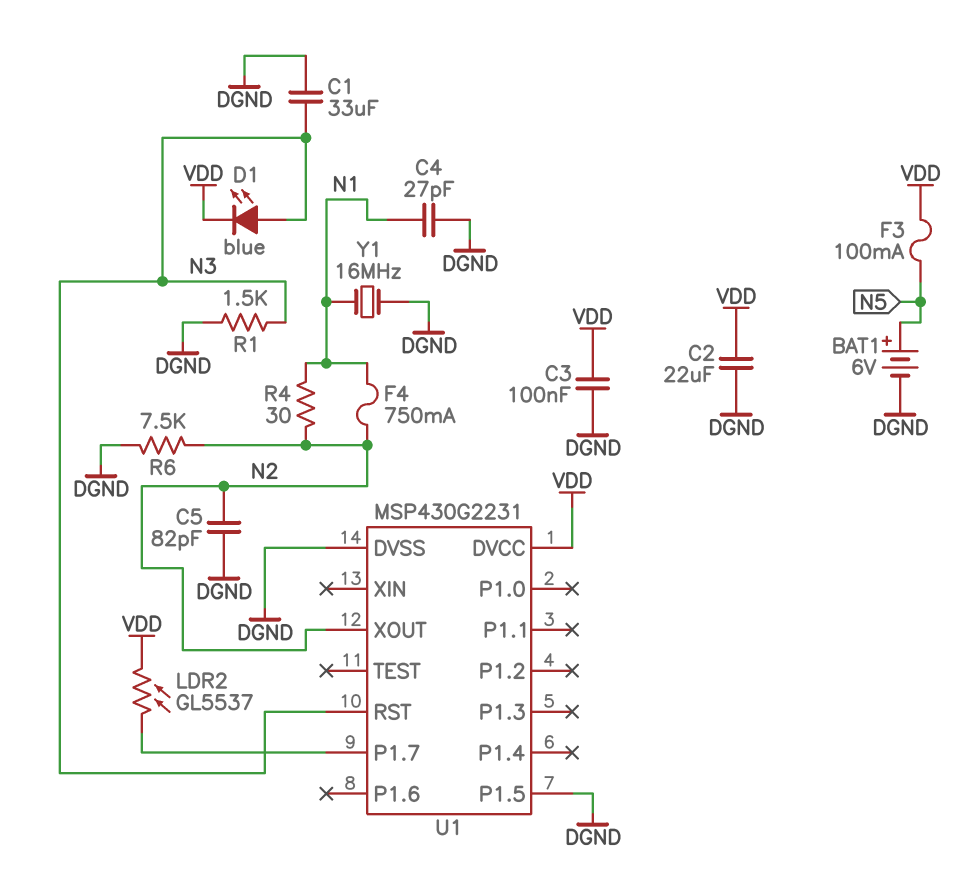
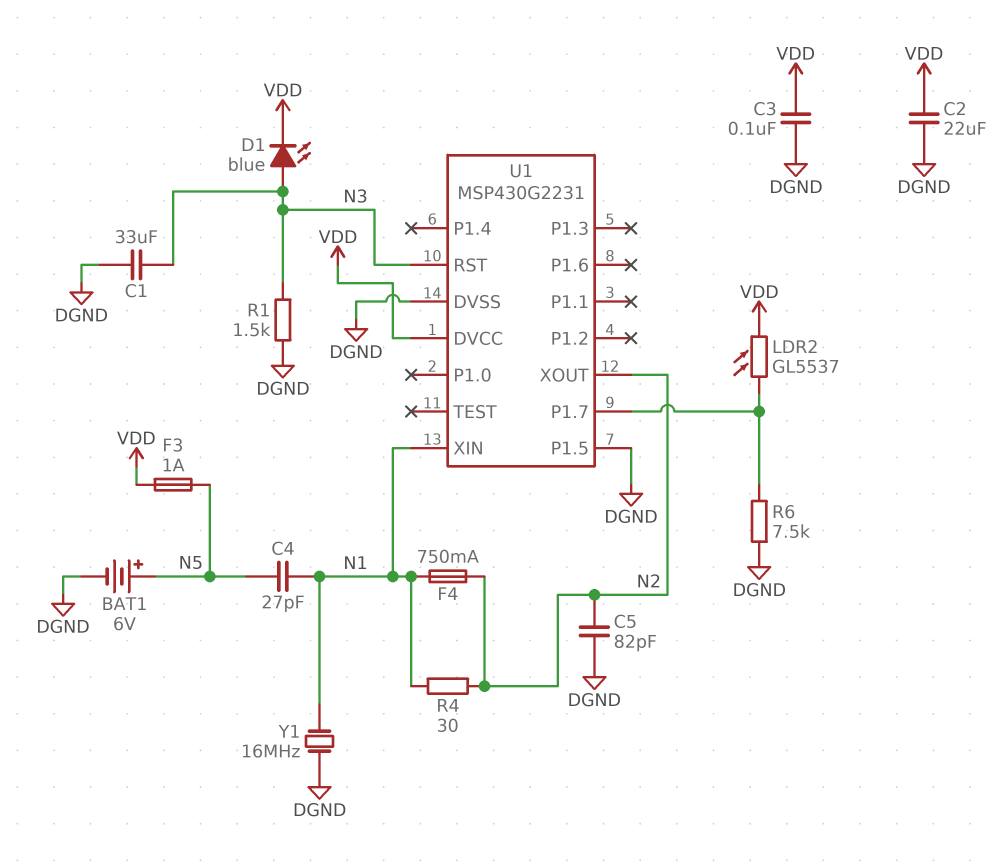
C4: 27pF (DGND, N1) -> 27pF (N1, N5)
F3: 100mA (N5, VDD) -> 1A (N5, VDD)
R6: 7.5k (DGND, N2) -> 7.5k (DGND, U1/P1.7)
U1 pin XIN: none -> N1

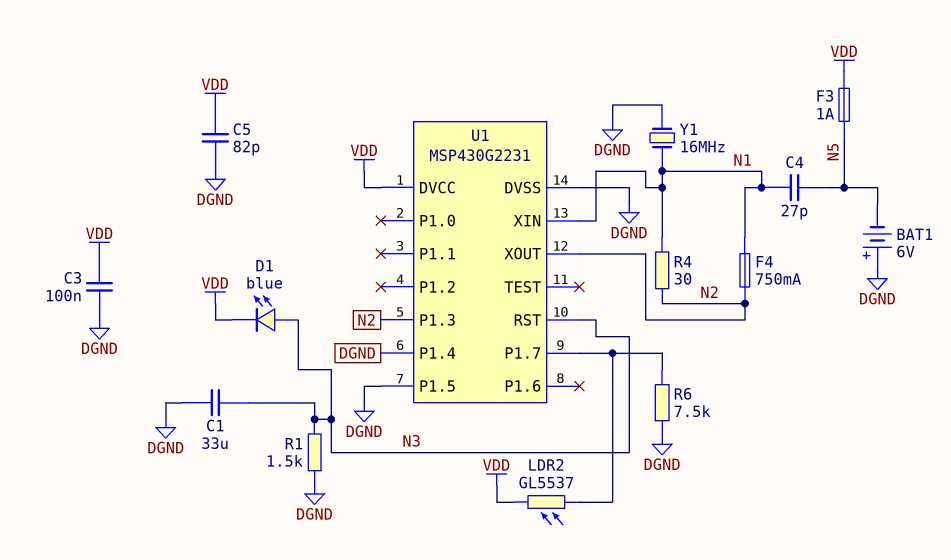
BAT1: 6V (plus N5, minus DGND) -> 6V (plus DGND, minus N5)
C2: 22uF (DGND, VDD) -> none
C5: 82pF (DGND, N2) -> 82pF (DGND, VDD)
U1 pin P1.3: none -> N2
U1 pin P1.4: none -> DGND

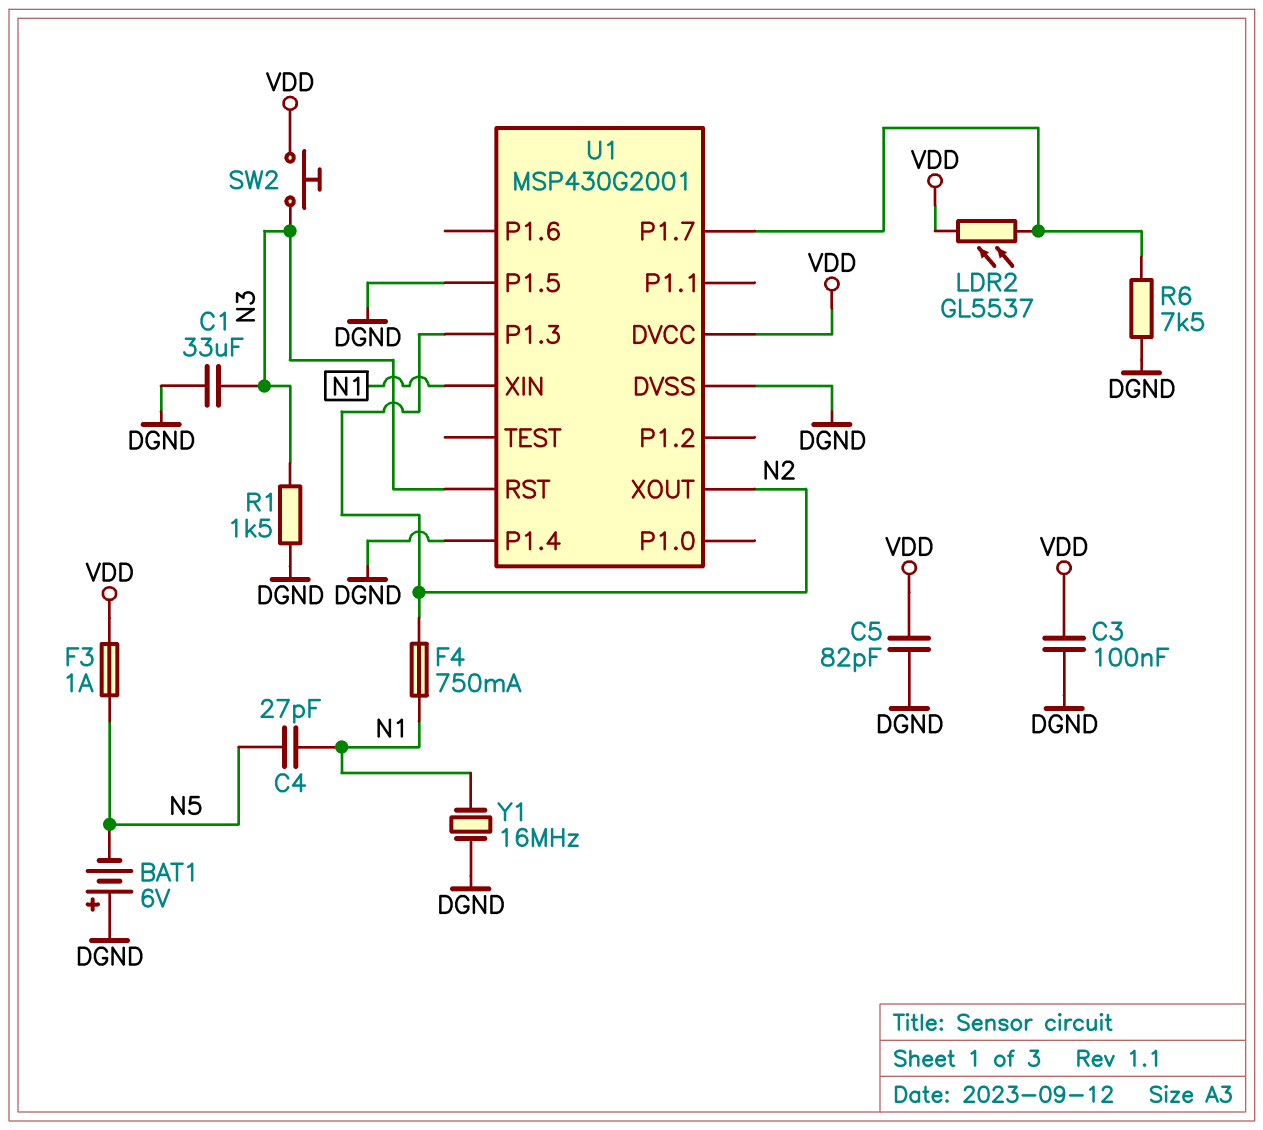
D1: LED blue (A N3, K VDD) -> none
R4: 30 (N1, N2) -> none
SW2: none -> button (N3, VDD)
U1: MSP430G2231 -> MSP430G2001

